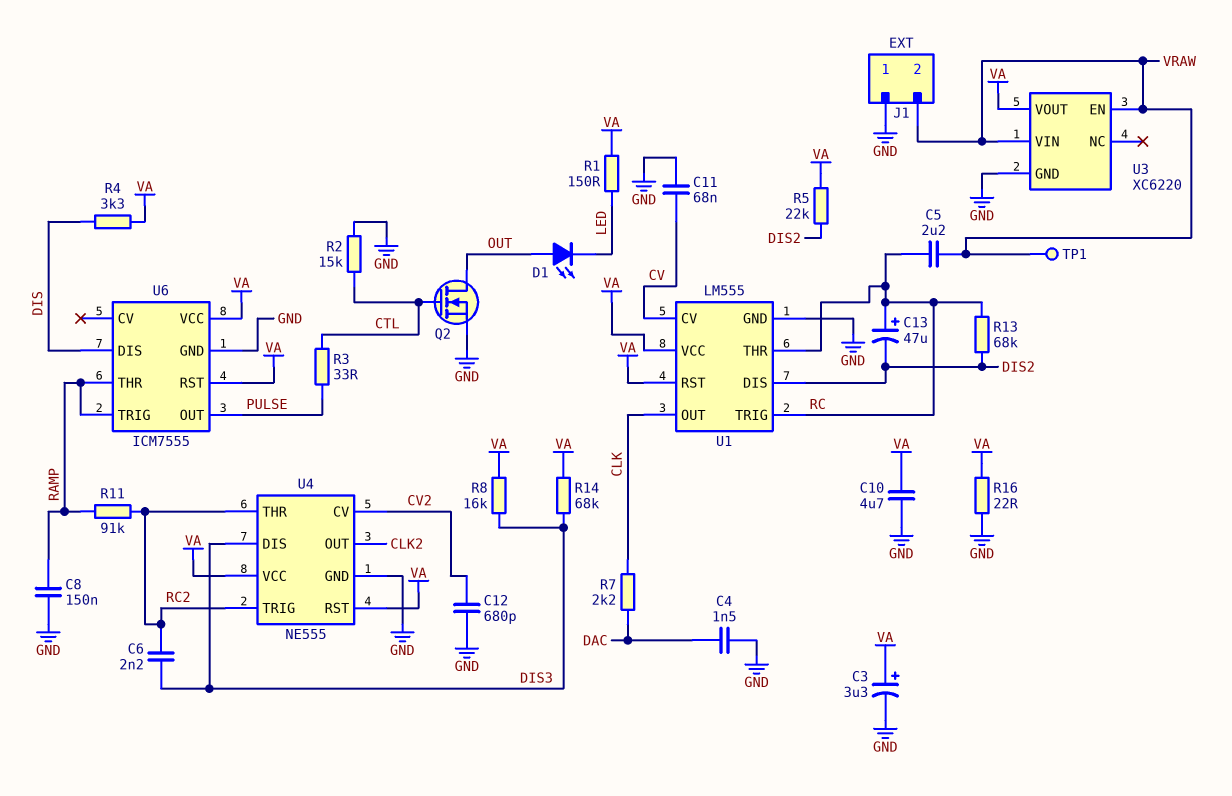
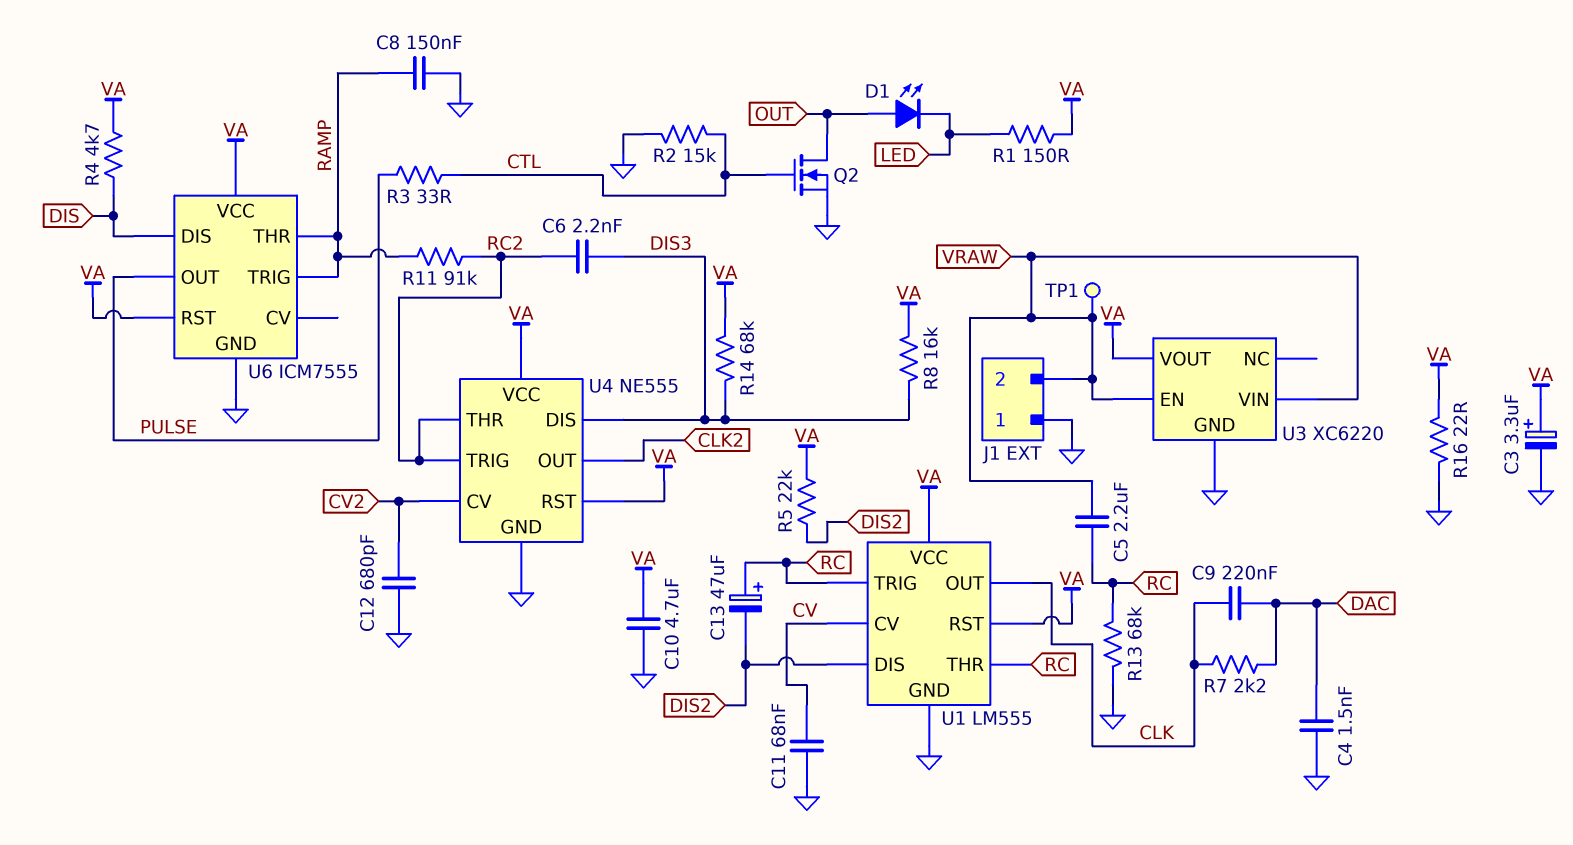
C9: none -> 220nF (CLK, DAC)
R4: 3.3k (DIS, VA) -> 4.7k (DIS, VA)
R13: 68k (DIS2, RC) -> 68k (GND, RC)

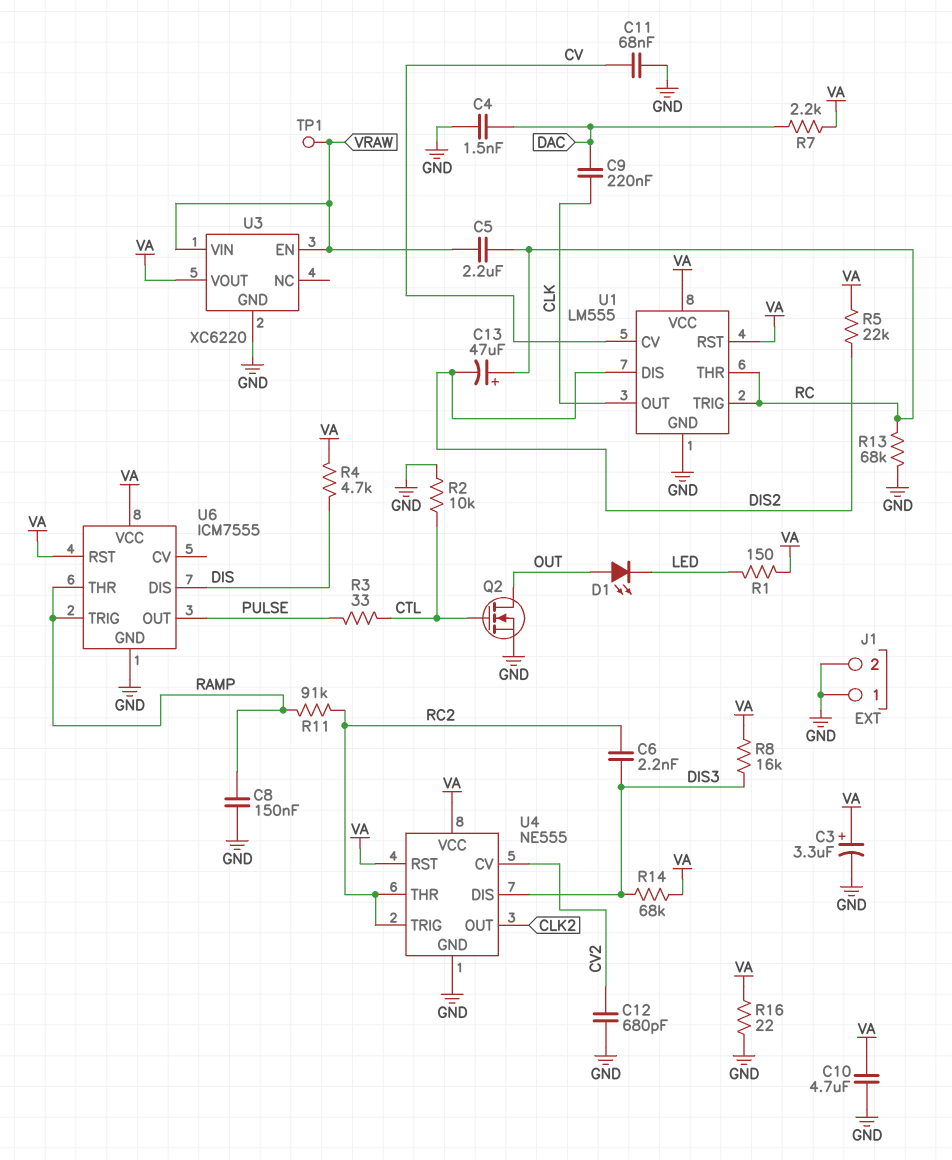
J1 pin 2: VRAW -> GND
R2: 15k (CTL, GND) -> 10k (CTL, GND)
R7: 2.2k (CLK, DAC) -> 2.2k (DAC, VA)

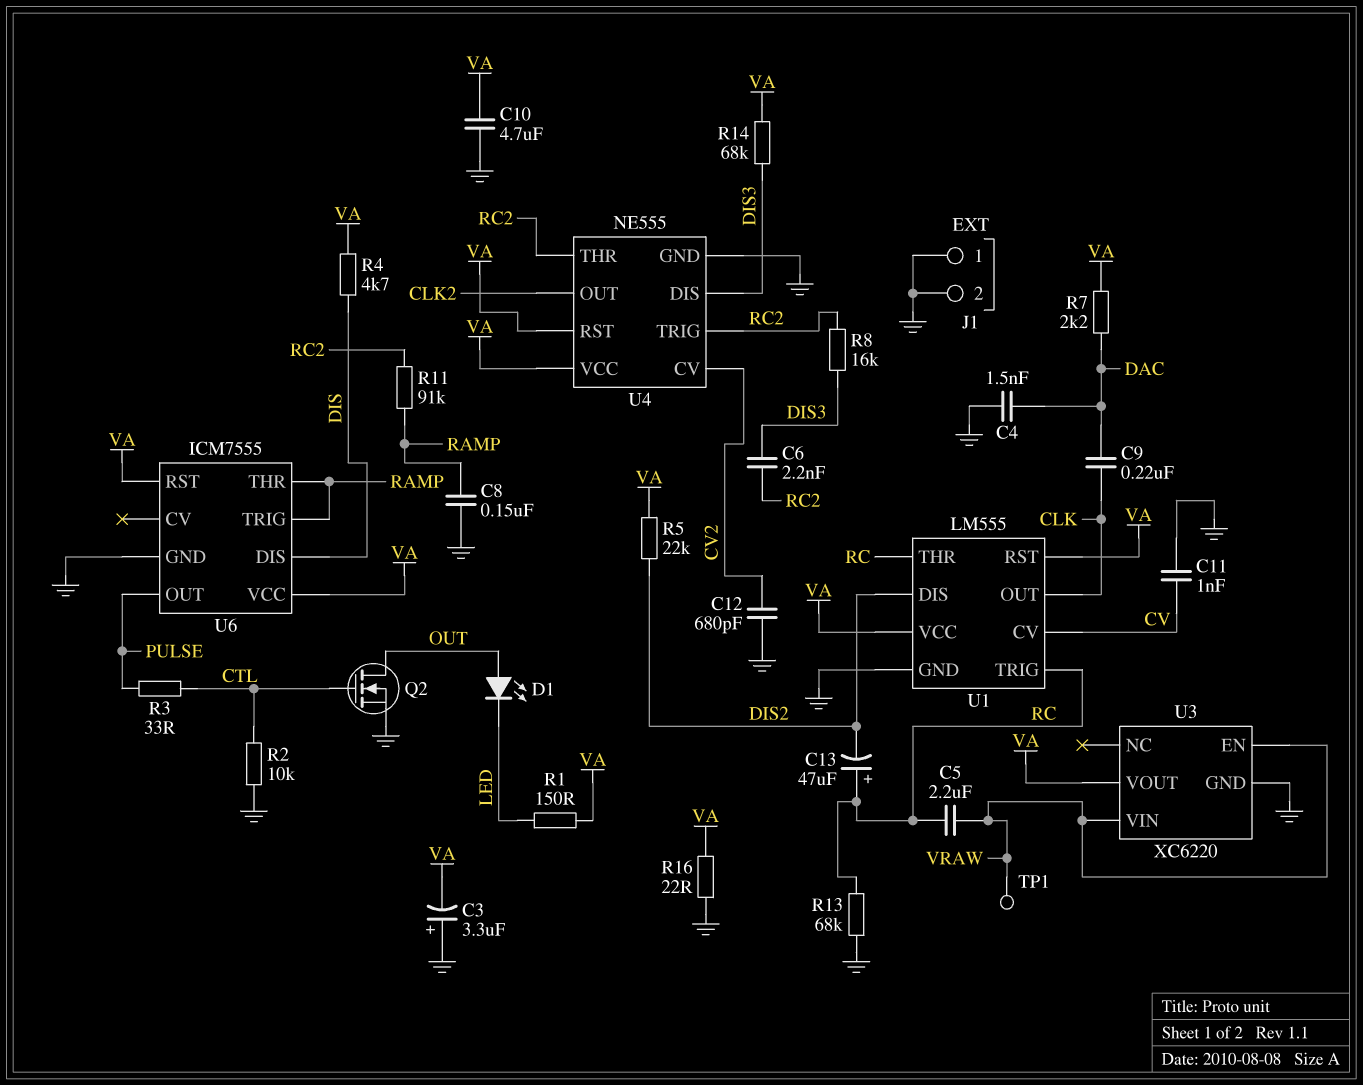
C3: 3.3uF (plus VA, minus GND) -> 3.3uF (plus GND, minus VA)
C11: 68nF (CV, GND) -> 1nF (CV, GND)
R8: 16k (DIS3, VA) -> 16k (DIS3, RC2)

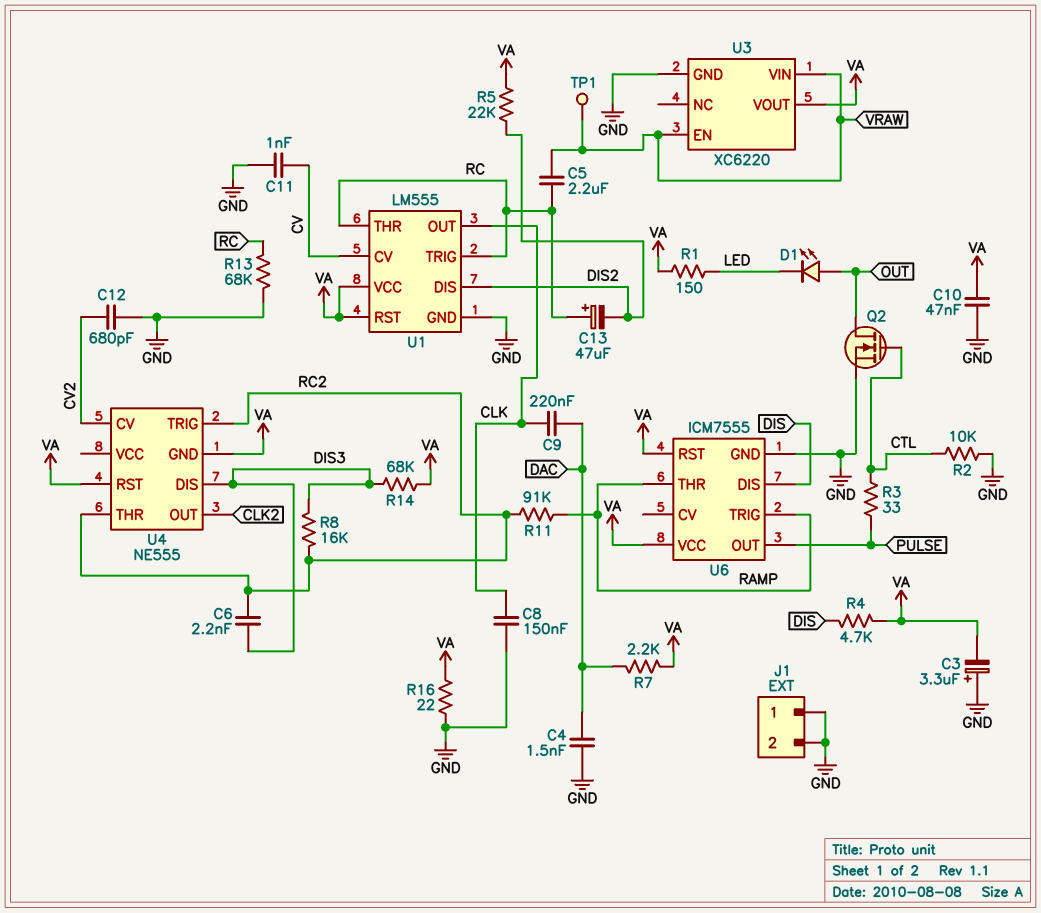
C8: 150nF (GND, RAMP) -> 150nF (CLK, GND)
C10: 4.7uF (GND, VA) -> 47nF (GND, VA)
U4 pin GND: GND -> VA
U4 pin VCC: VA -> none

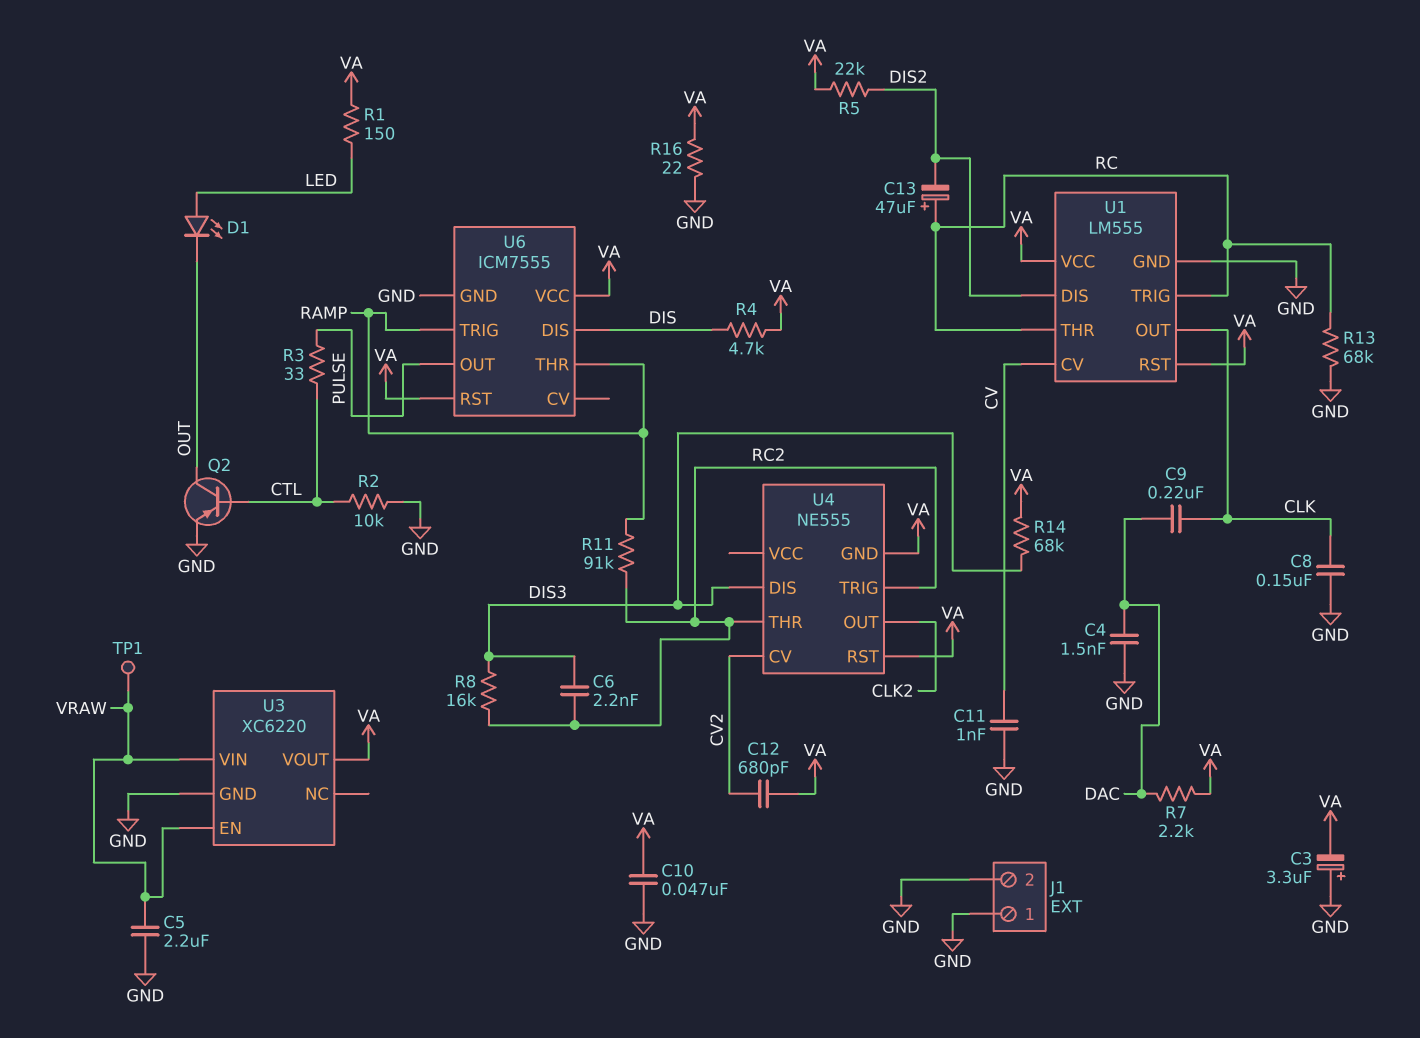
C5: 2.2uF (RC, VRAW) -> 2.2uF (GND, VRAW)
C12: 680pF (CV2, GND) -> 680pF (CV2, VA)
D1: LED (A OUT, K LED) -> LED (A LED, K OUT)
Q2: NMOS (G CTL, D OUT, S GND) -> PNP (B CTL, C OUT, E GND)

